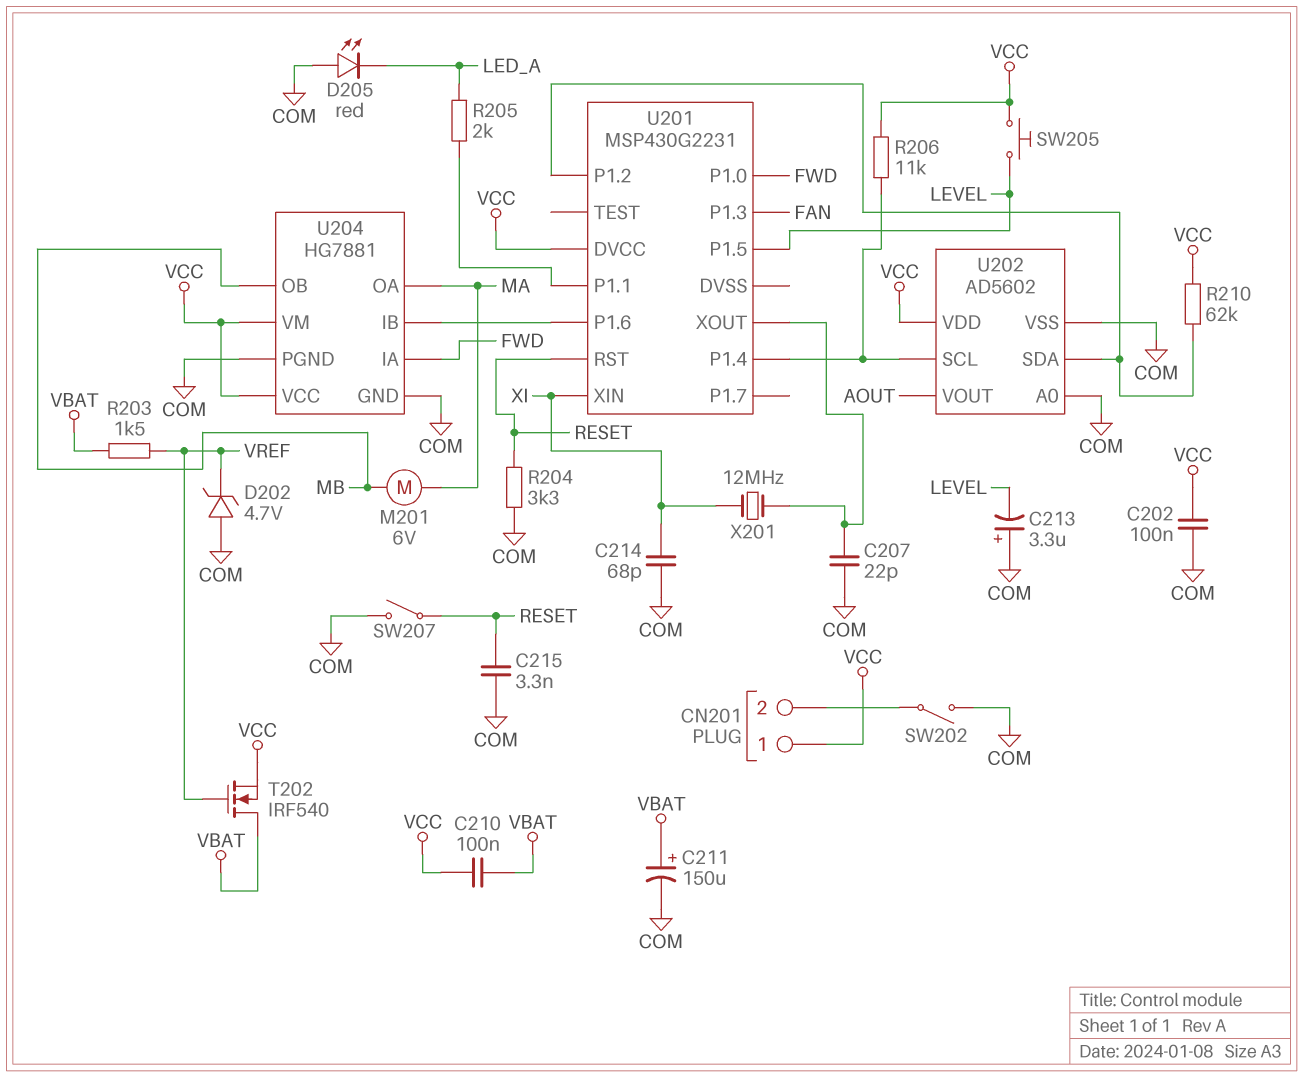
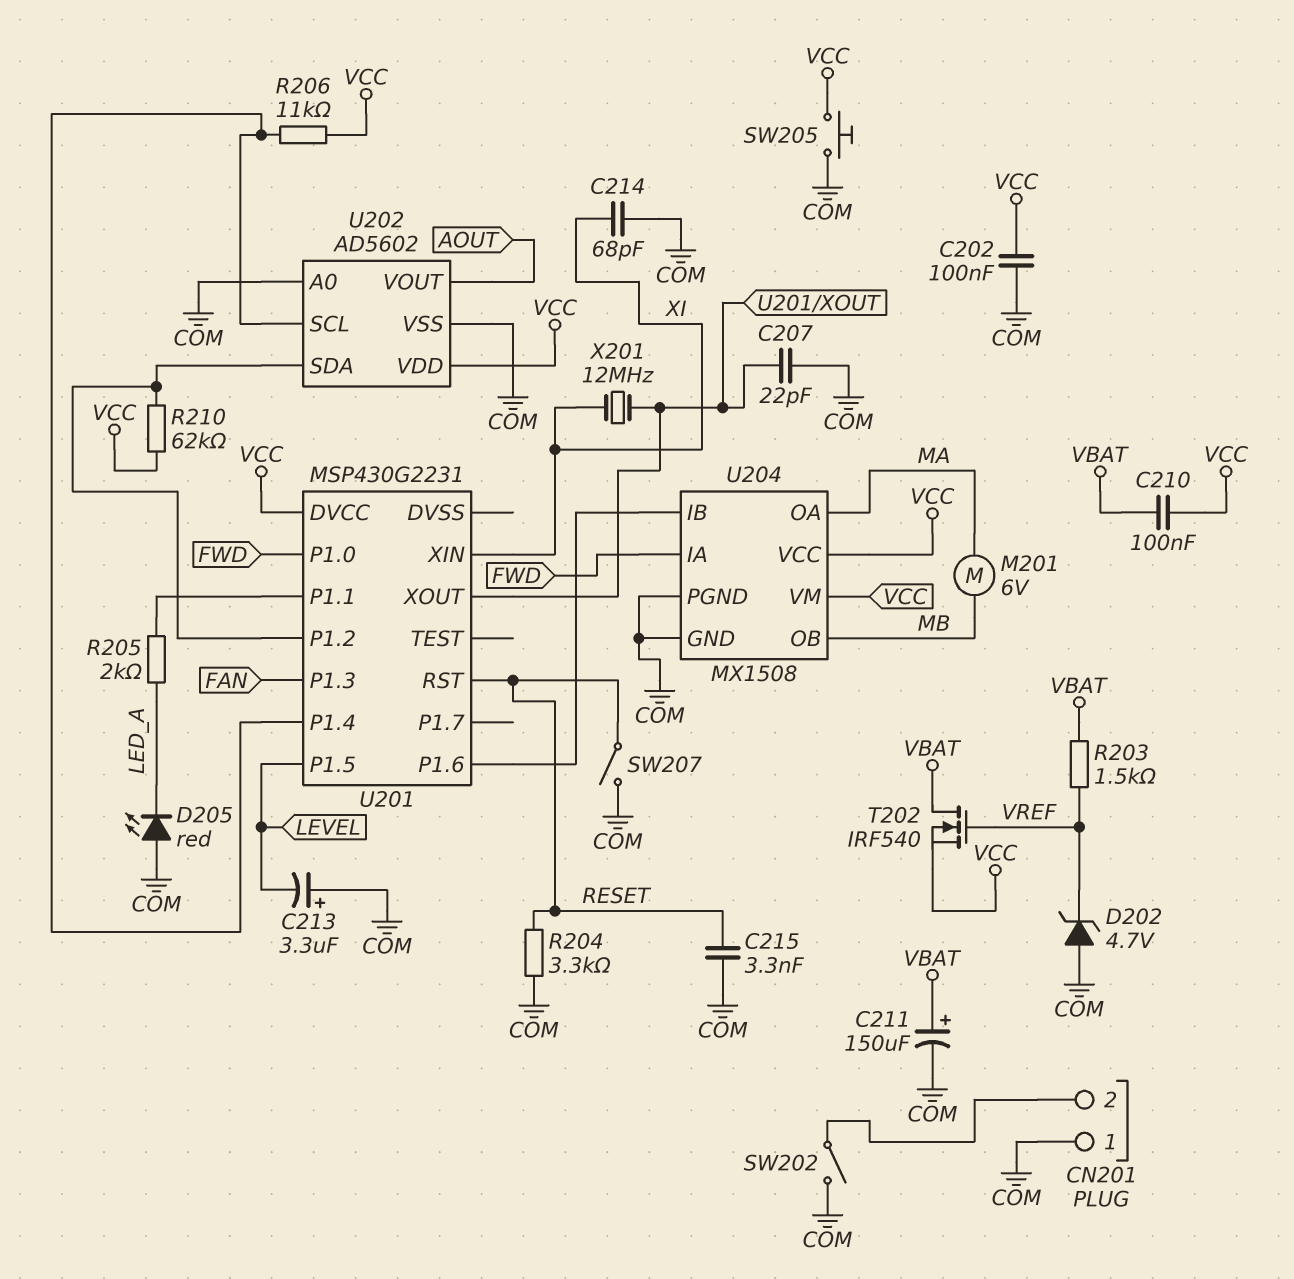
CN201 pin 1: VCC -> COM
SW205: button (LEVEL, VCC) -> button (COM, VCC)
U204: HG7881 -> MX1508

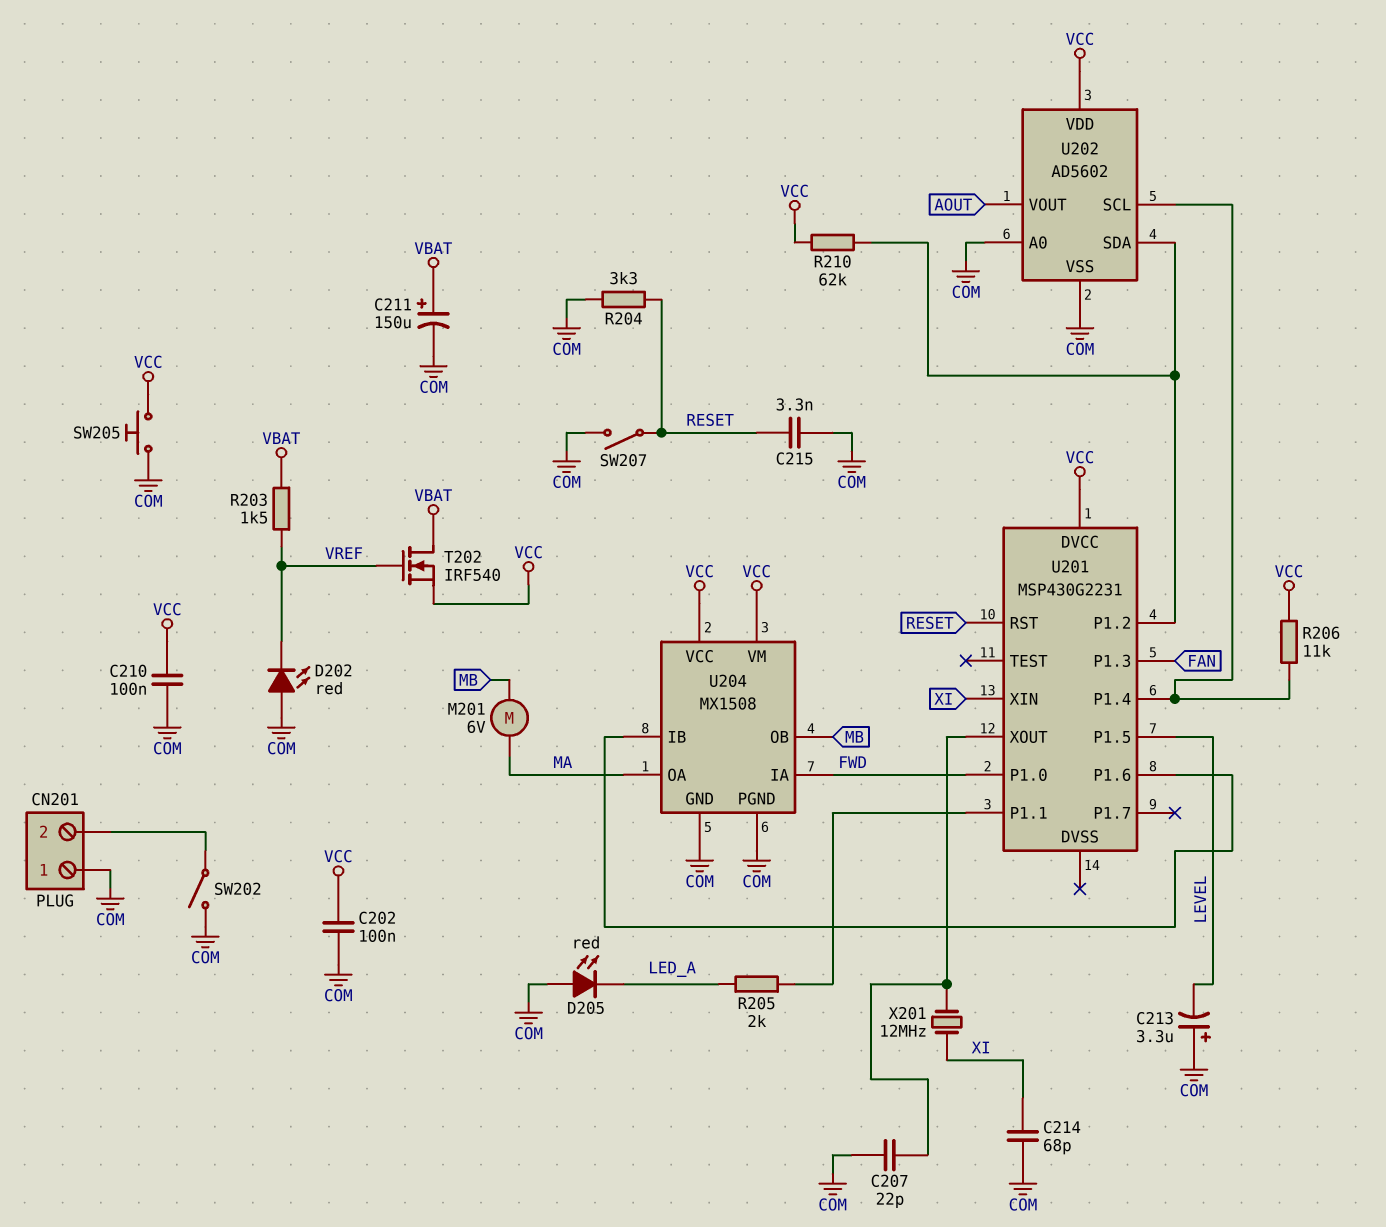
C210: 100nF (VBAT, VCC) -> 100nF (COM, VCC)
D202: zener 4.7V (A COM, K VREF) -> LED red (A COM, K VREF)

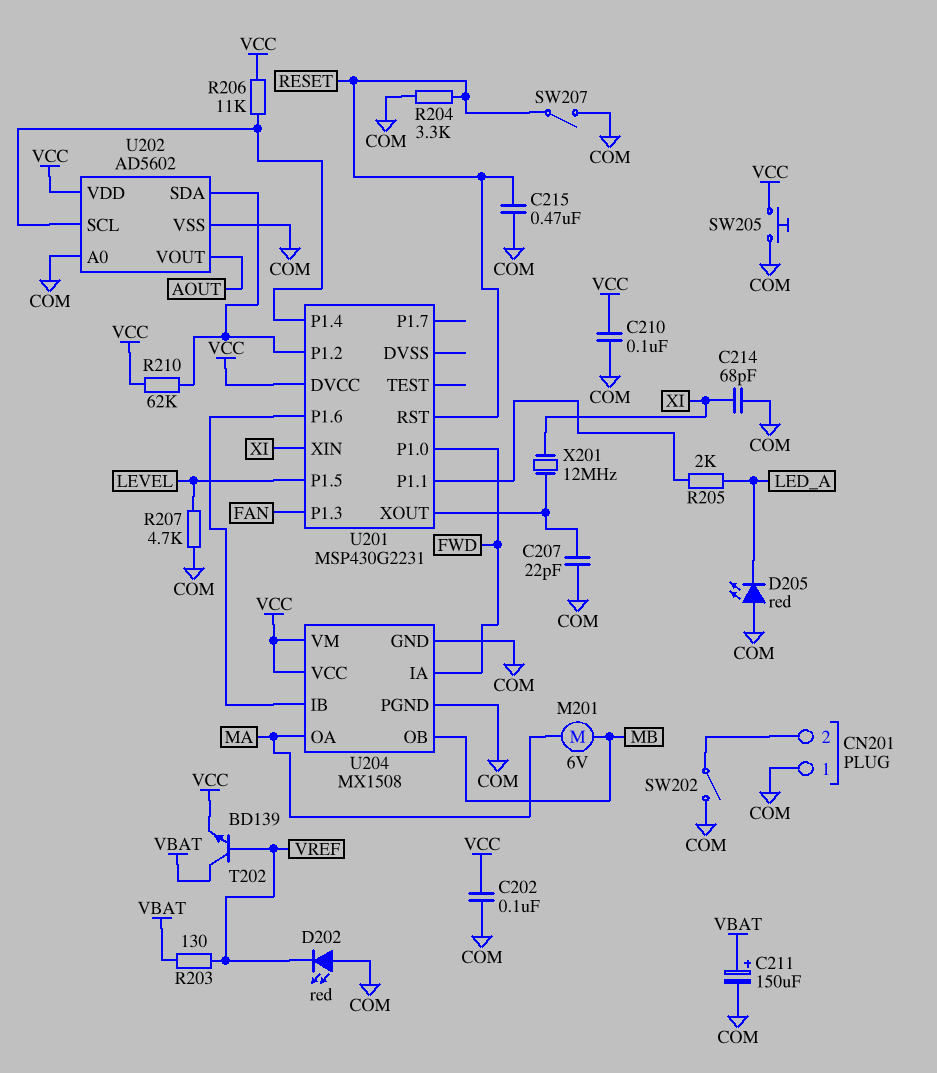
C213: 3.3uF (plus COM, minus LEVEL) -> none
C215: 3.3nF (COM, RESET) -> 470nF (COM, RESET)
R203: 1.5k (VBAT, VREF) -> 130 (VBAT, VREF)
R207: none -> 4.7k (COM, LEVEL)
T202: NMOS IRF540 (G VREF, D VBAT, S VCC) -> NPN BD139 (B VREF, C VBAT, E VCC)

